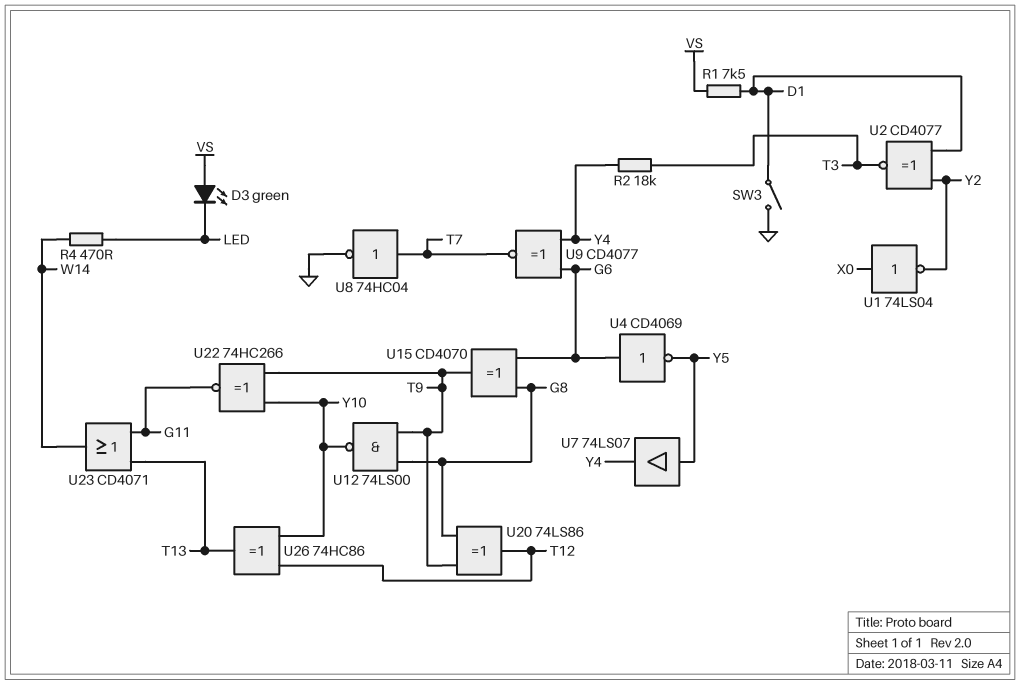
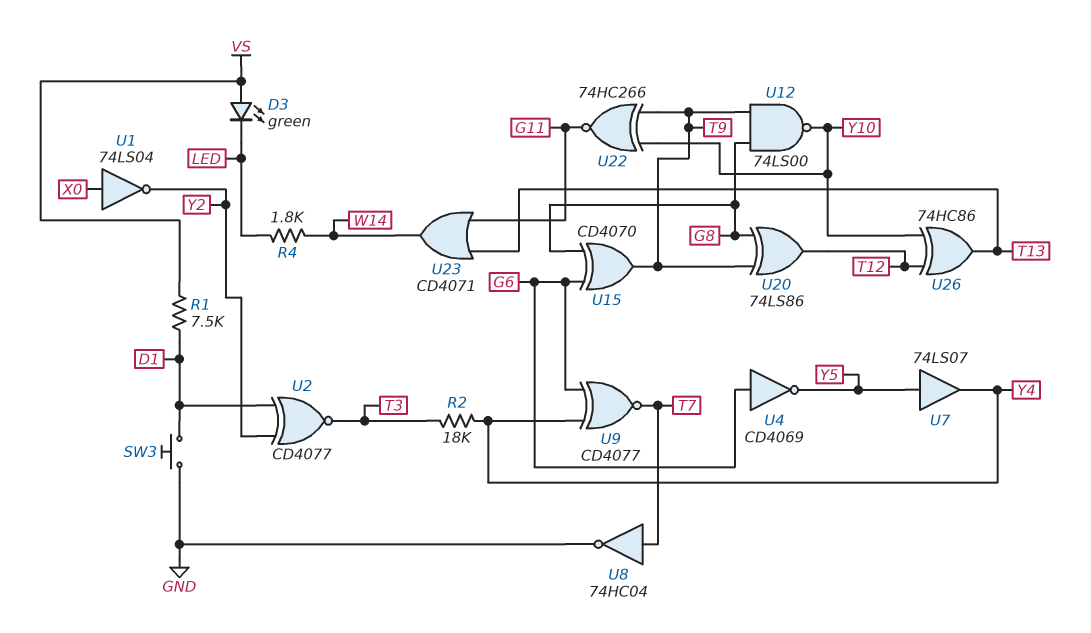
R4: 470 (LED, W14) -> 1.8k (LED, W14)
SW3: switch (D1, GND) -> button (D1, GND)

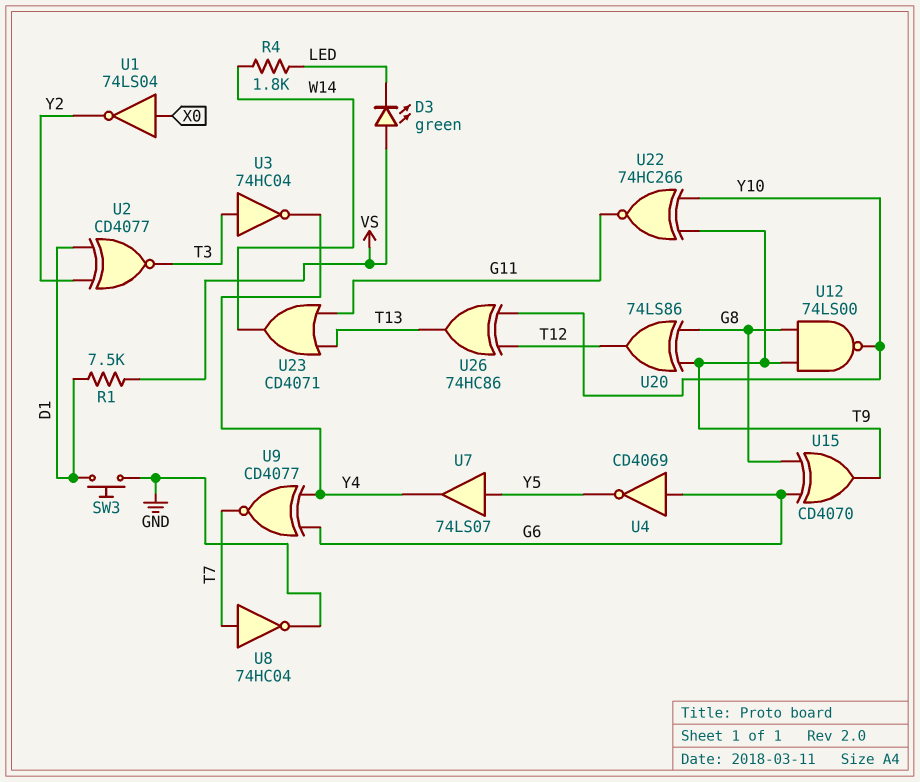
R2: 18k (T3, Y4) -> none
U3: none -> NOT 74HC04 (in T3, out Y4)

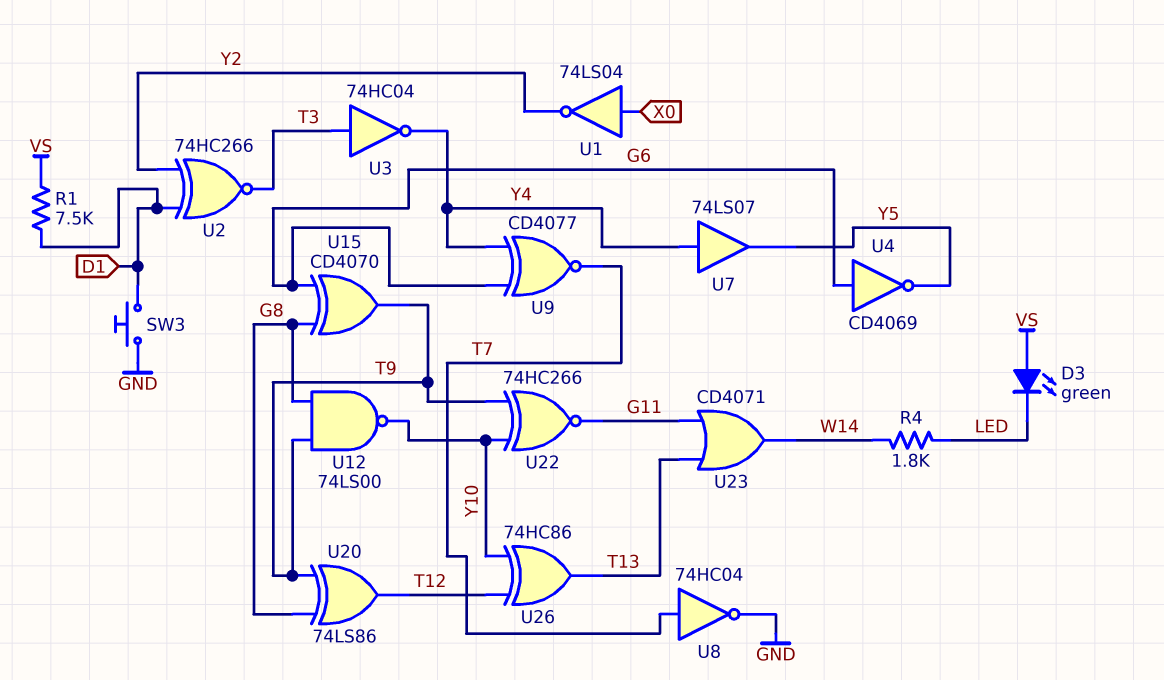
U2: XNOR CD4077 (in D1, in Y2, out T3) -> XNOR 74HC266 (in D1, in Y2, out T3)
U7: buffer 74LS07 (in Y5, out Y4) -> buffer 74LS07 (in Y4, out Y5)

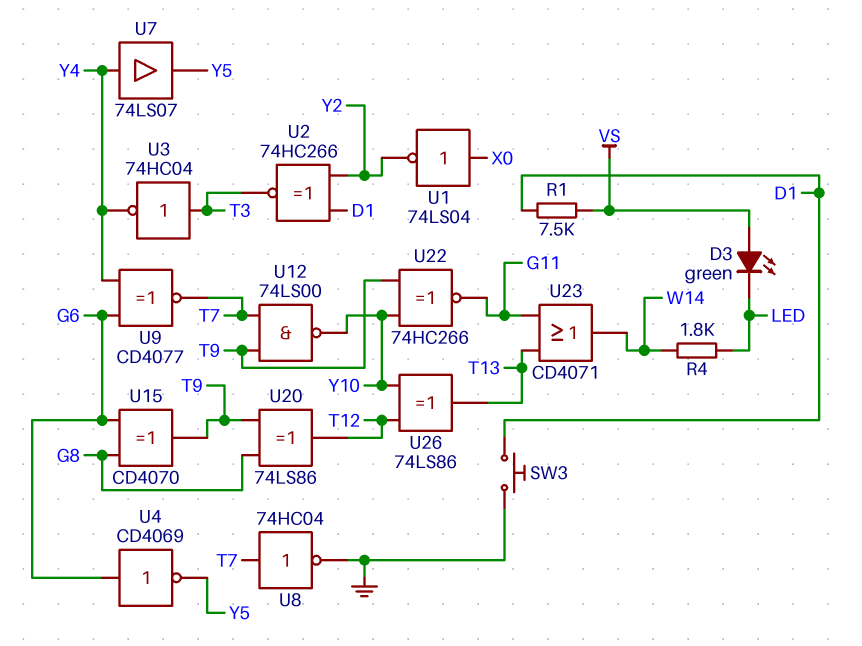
U12: NAND 74LS00 (in G8, in T9, out Y10) -> NAND 74LS00 (in T7, in T9, out Y10)
U26: XOR 74HC86 (in T12, in Y10, out T13) -> XOR 74LS86 (in T12, in Y10, out T13)

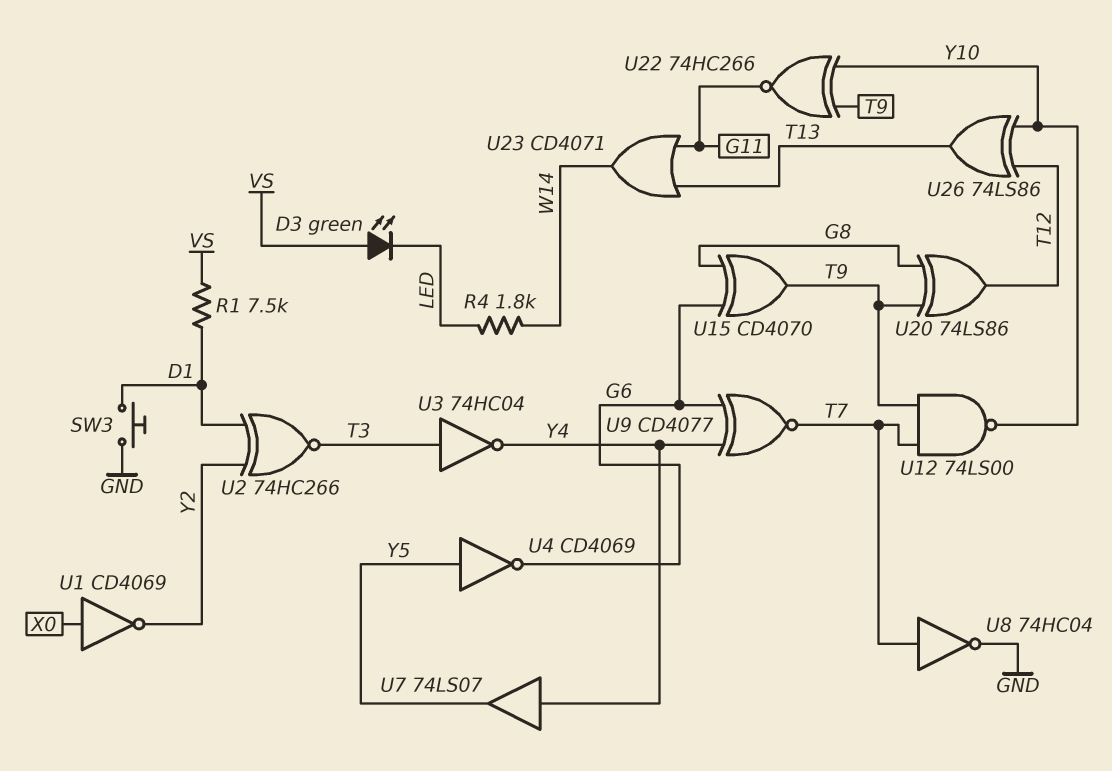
U1: NOT 74LS04 (in X0, out Y2) -> NOT CD4069 (in X0, out Y2)
U4: NOT CD4069 (in G6, out Y5) -> NOT CD4069 (in Y5, out G6)

